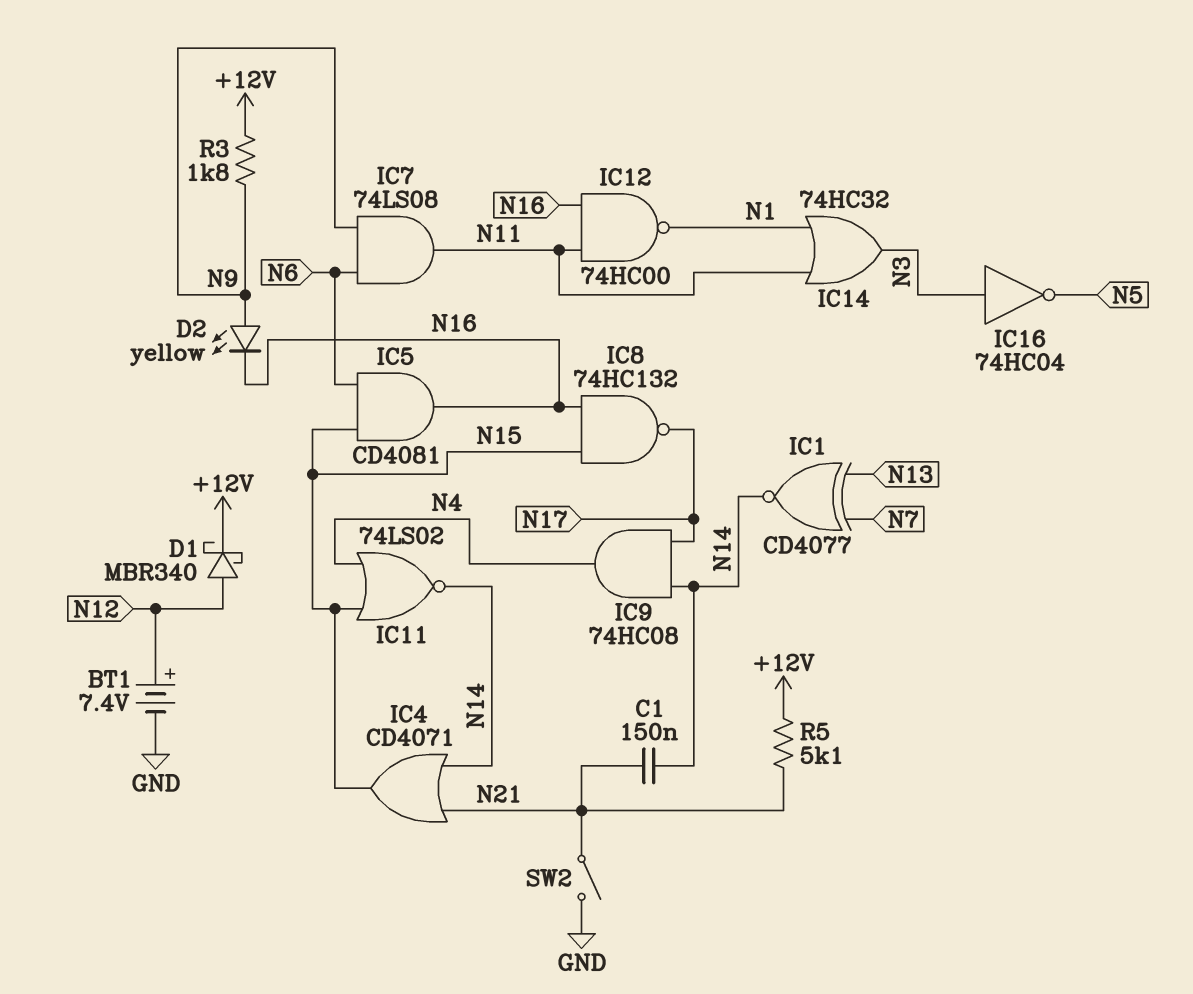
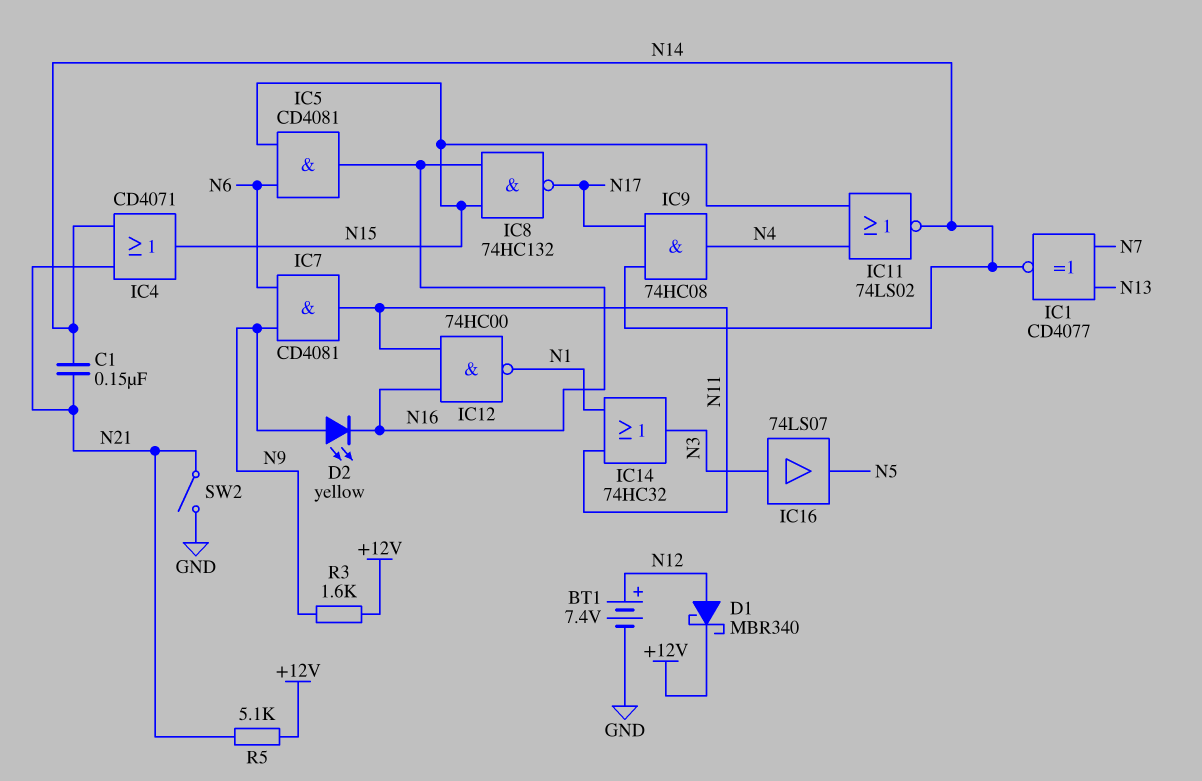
IC7: AND 74LS08 (in N6, in N9, out N11) -> AND CD4081 (in N6, in N9, out N11)
IC16: NOT 74HC04 (in N3, out N5) -> buffer 74LS07 (in N3, out N5)
R3: 1.8k (+12V, N9) -> 1.6k (+12V, N9)

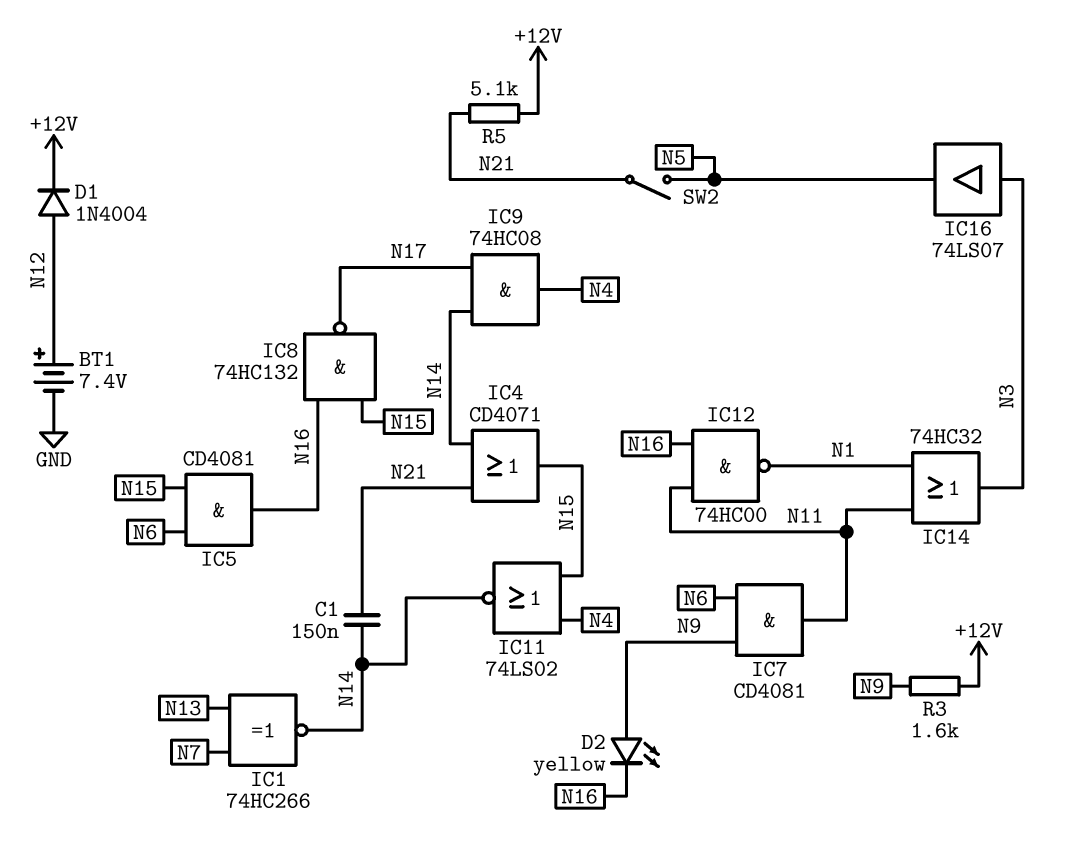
D1: schottky MBR340 (A N12, K +12V) -> diode 1N4004 (A N12, K +12V)
IC1: XNOR CD4077 (in N7, in N13, out N14) -> XNOR 74HC266 (in N7, in N13, out N14)
SW2: switch (GND, N21) -> switch (N5, N21)

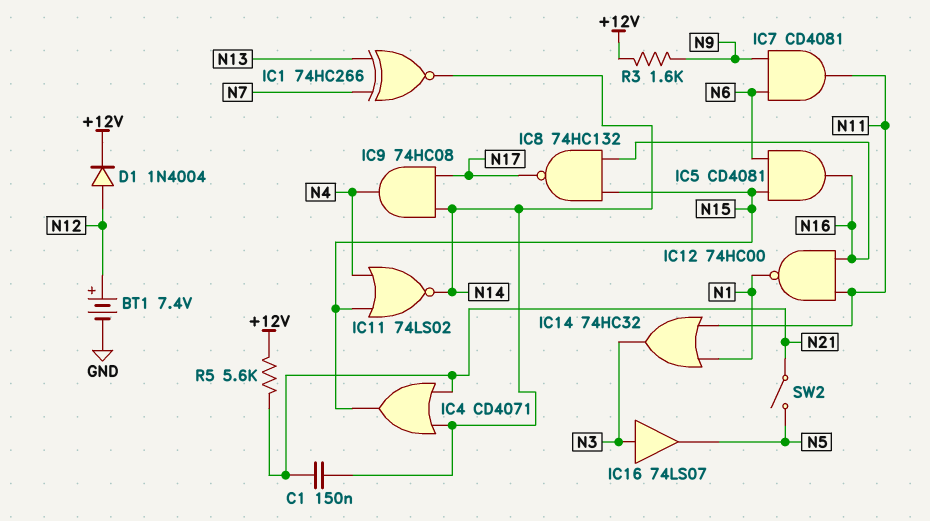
D2: LED yellow (A N9, K N16) -> none
R5: 5.1k (+12V, N21) -> 5.6k (+12V, N21)

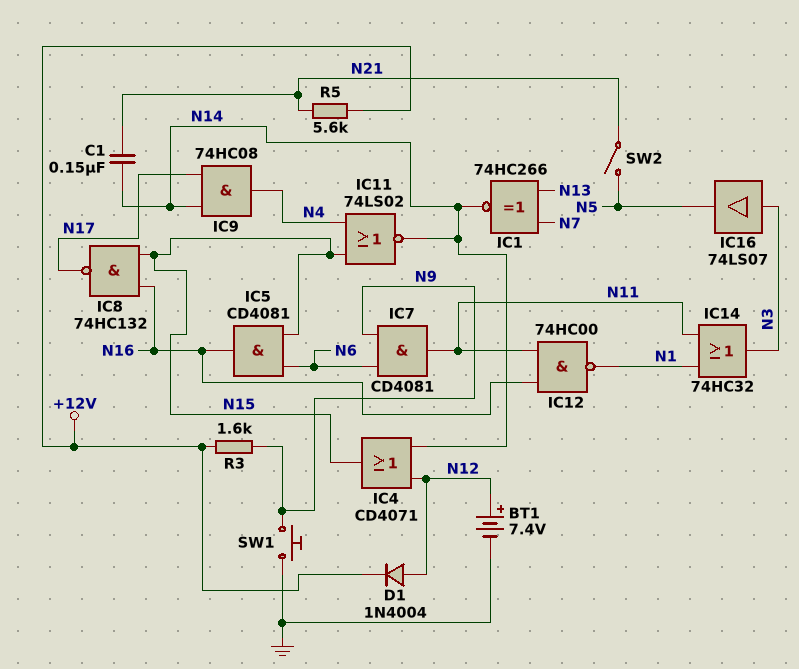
IC4: OR CD4071 (in N14, in N21, out N15) -> OR CD4071 (in N12, in N14, out N15)
SW1: none -> button (GND, N9)

